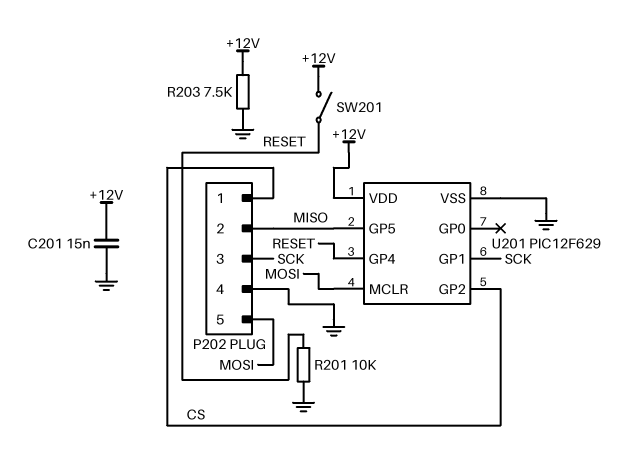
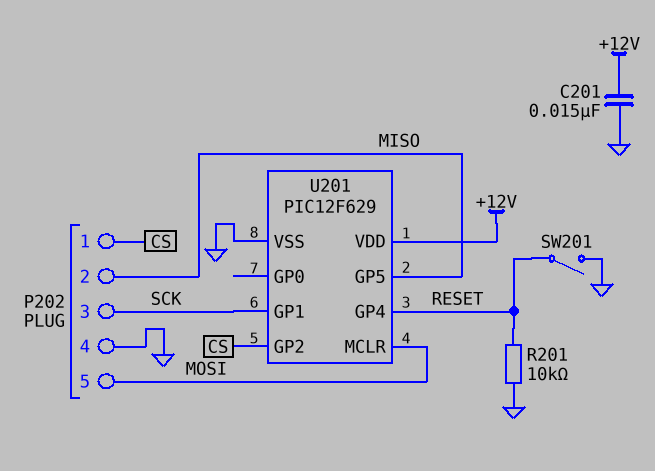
R203: 7.5k (+12V, GND) -> none
SW201: switch (+12V, RESET) -> switch (GND, RESET)

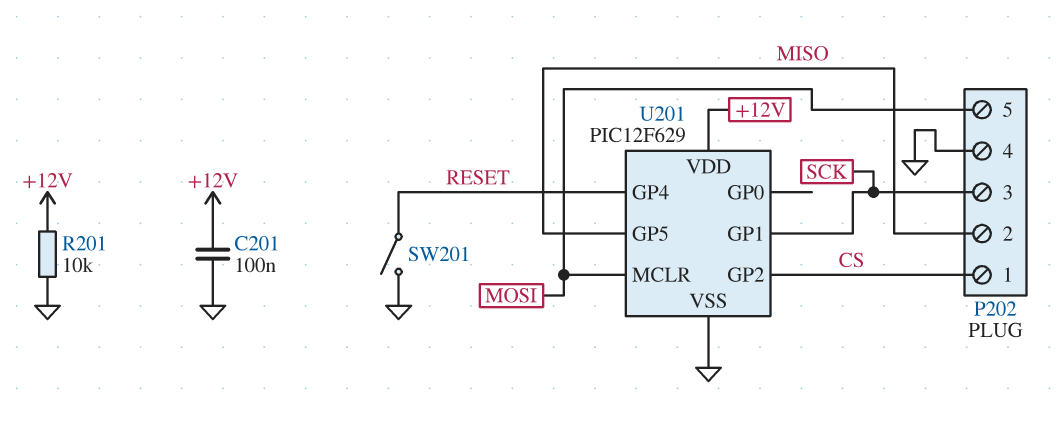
C201: 15nF (+12V, GND) -> 100nF (+12V, GND)
R201: 10k (GND, RESET) -> 10k (+12V, GND)

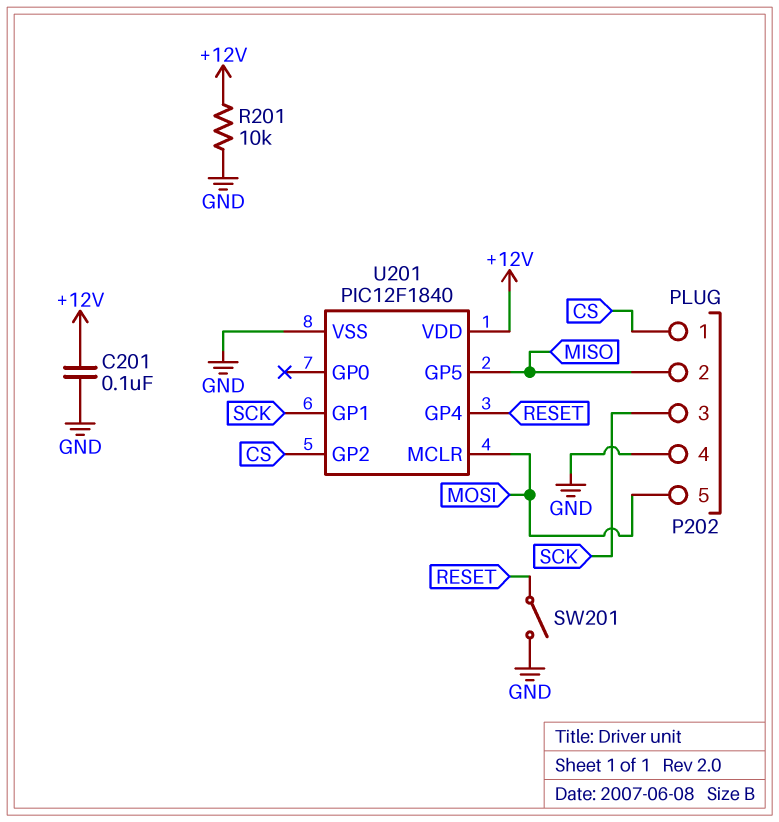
U201: PIC12F629 -> PIC12F1840

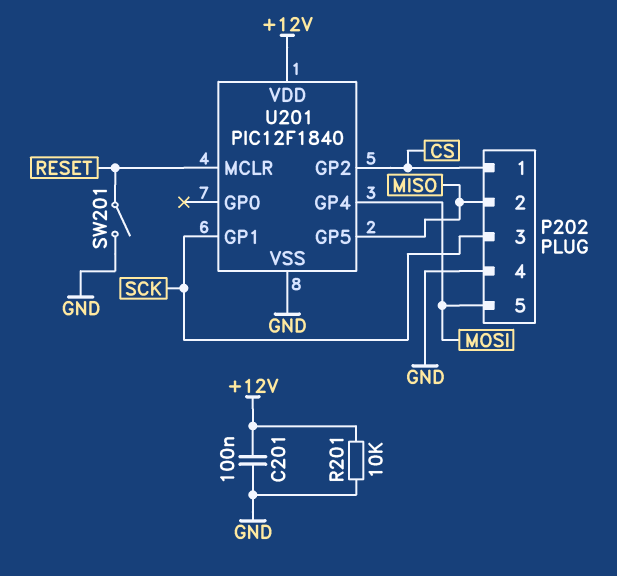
U201 pin GP4: RESET -> MOSI
U201 pin MCLR: MOSI -> RESET

